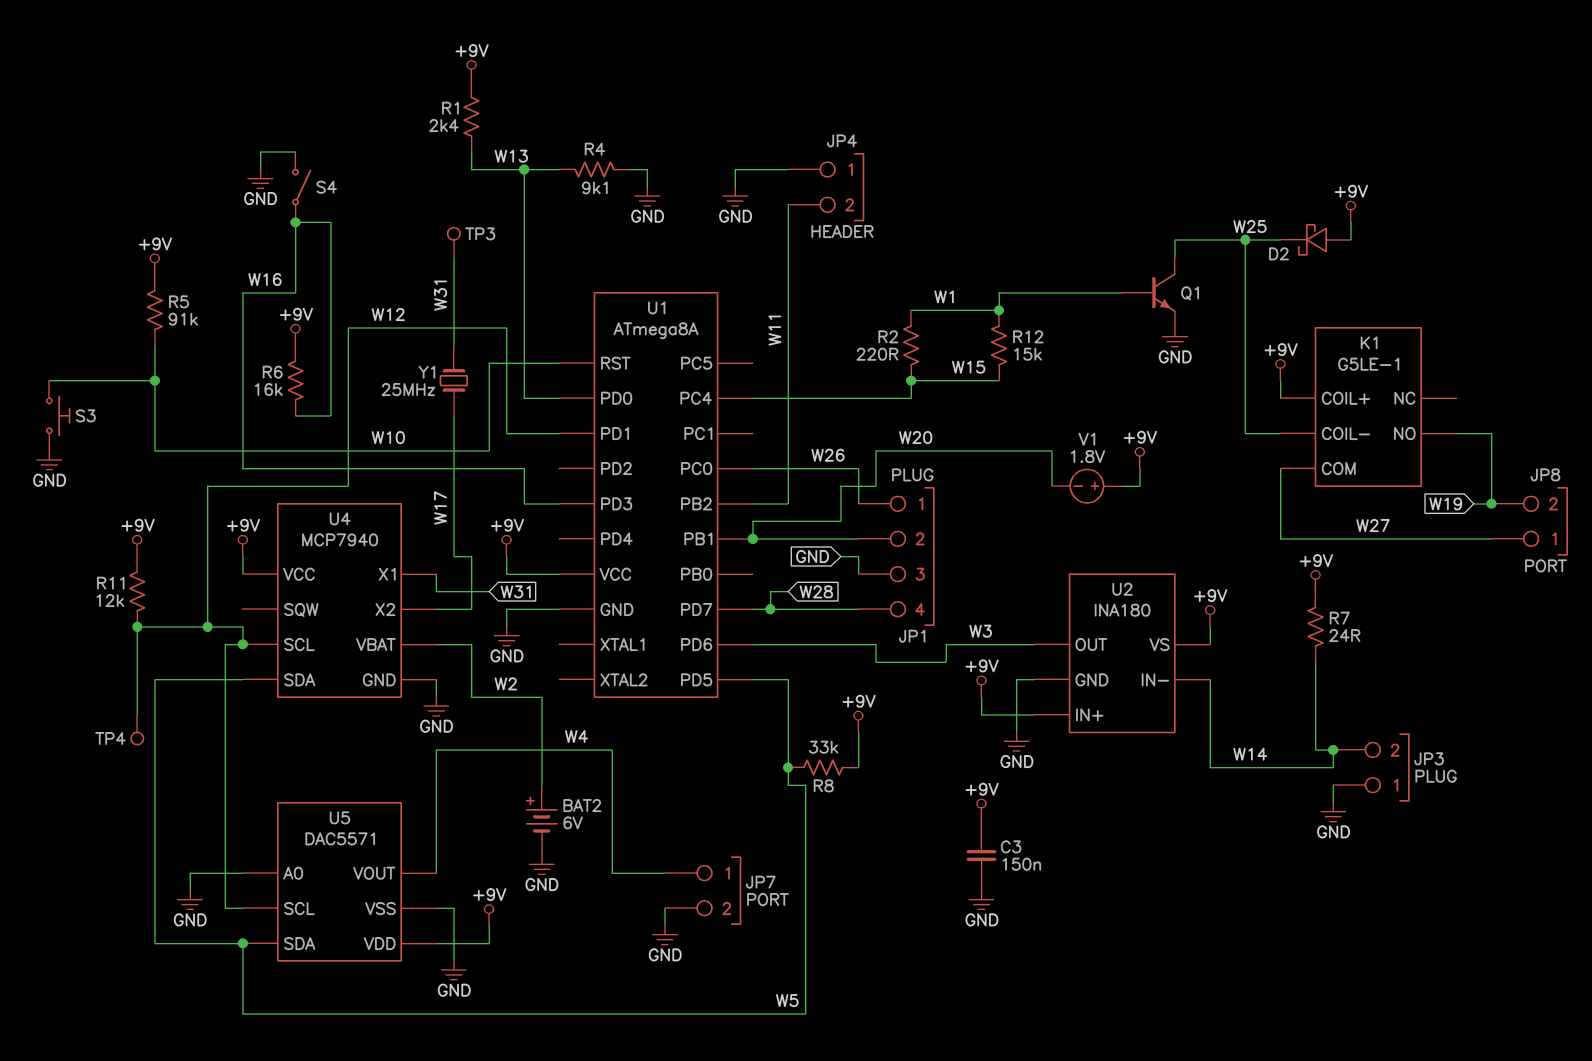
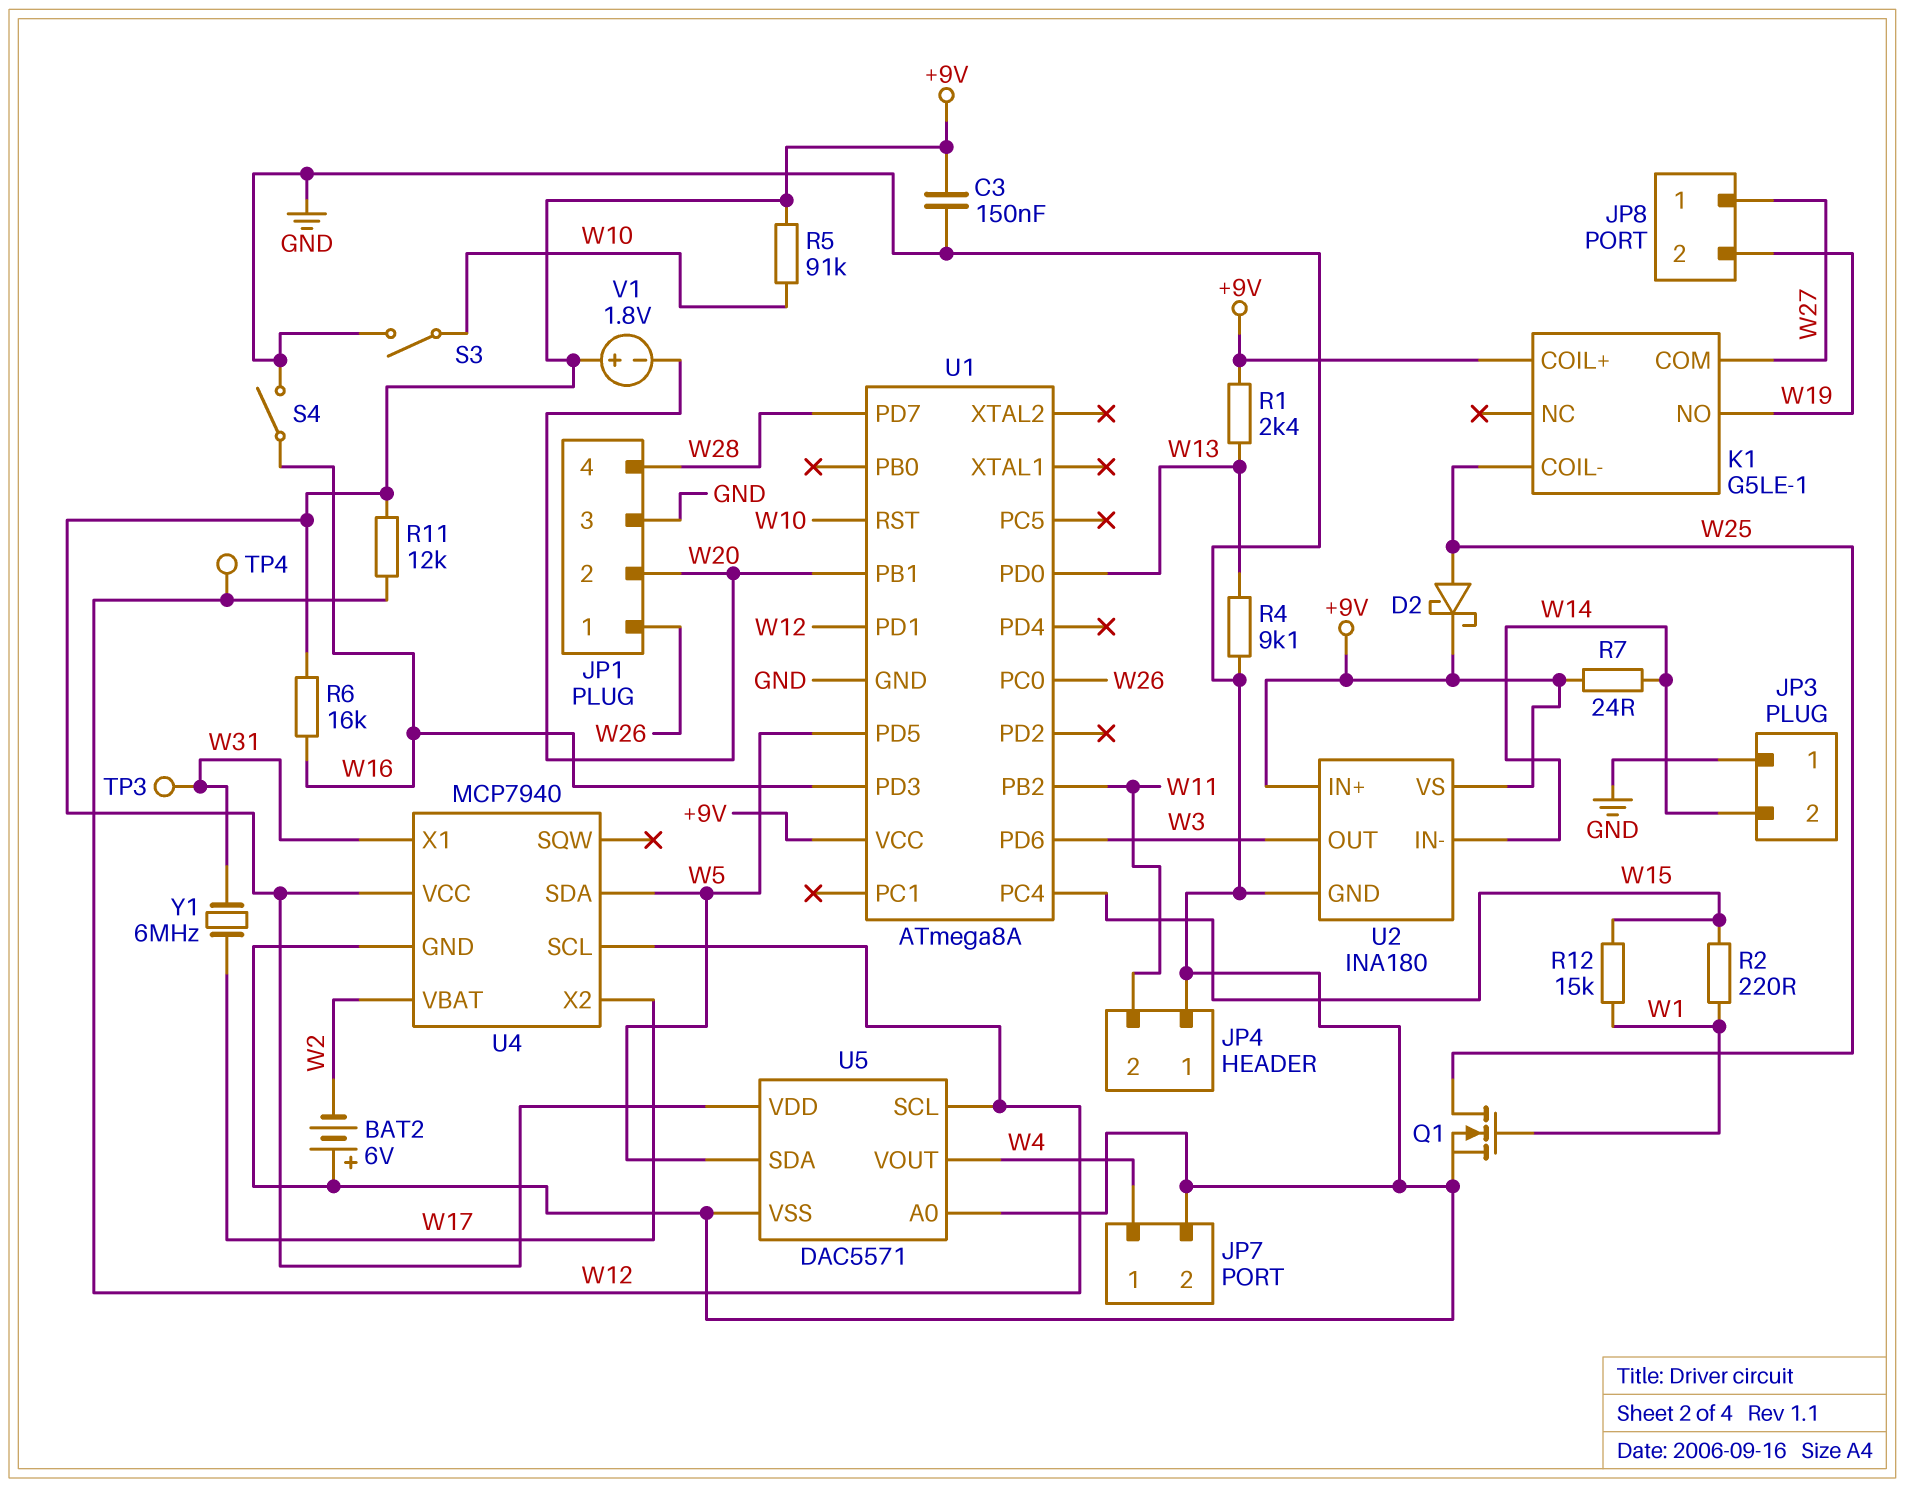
BAT2: 6V (plus W2, minus GND) -> 6V (plus GND, minus W2)
D2: schottky (A +9V, K W25) -> schottky (A W25, K +9V)
Q1: NPN (B W1, C W25, E GND) -> NMOS (G W1, D W25, S GND)
R8: 33k (+9V, W5) -> none
S3: button (GND, W10) -> switch (GND, W10)
Y1: 25MHz (W17, W31) -> 6MHz (W17, W31)

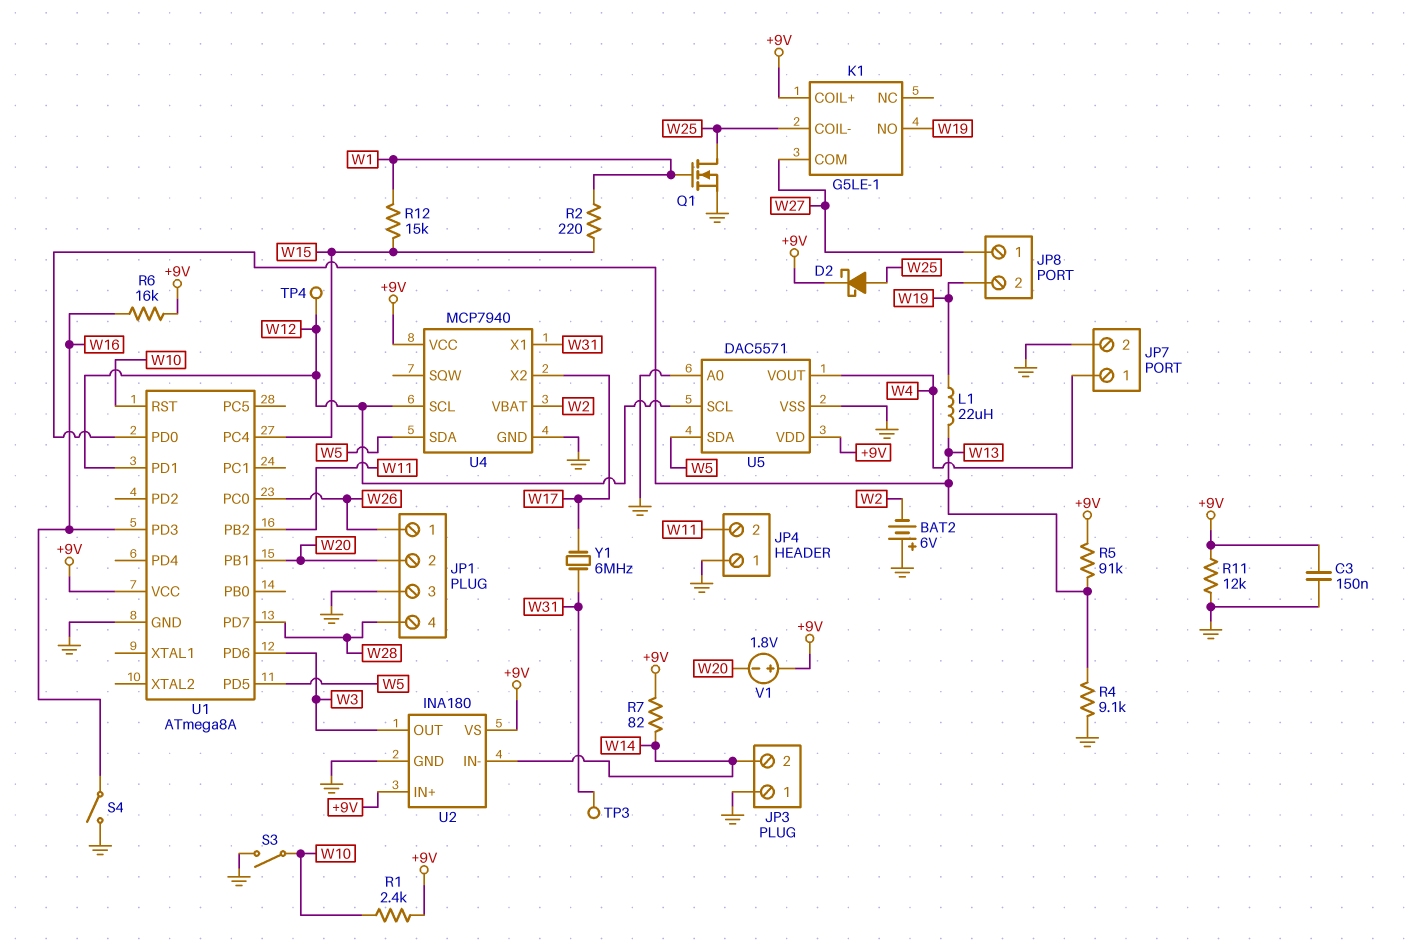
L1: none -> 22uH (W13, W19)
R1: 2.4k (+9V, W13) -> 2.4k (+9V, W10)
R5: 91k (+9V, W10) -> 91k (+9V, W13)
R7: 24 (+9V, W14) -> 82 (+9V, W14)
R11: 12k (+9V, W12) -> 12k (+9V, GND)

